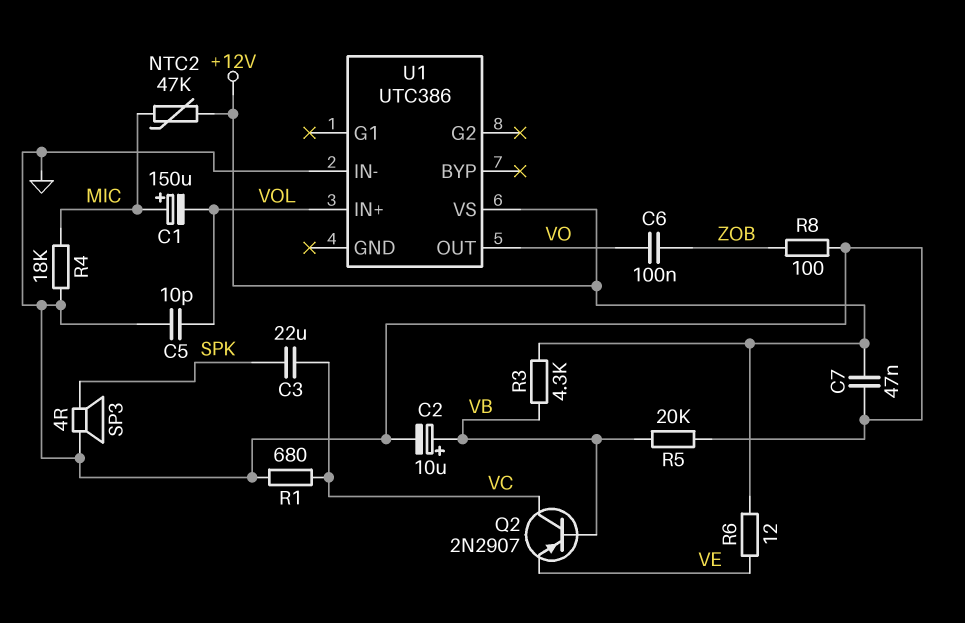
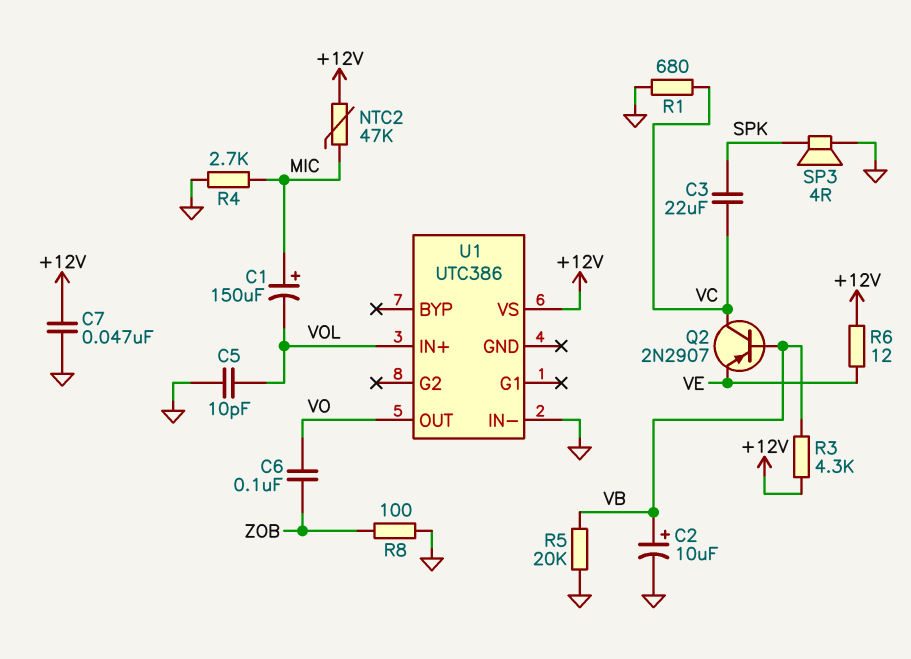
R4: 18k (GND, MIC) -> 2.7k (GND, MIC)

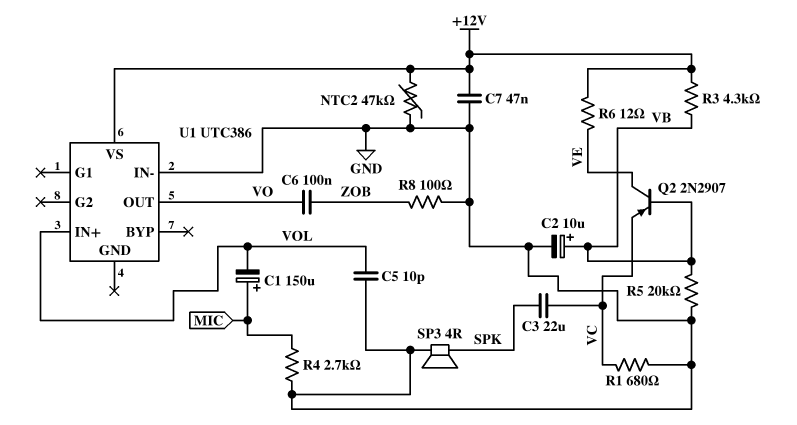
NTC2: 47k (+12V, MIC) -> 47k (+12V, GND)
Q2: PNP 2N2907 (B VB, C VC, E VE) -> PNP 2N2907 (B VB, C VE, E VC)

